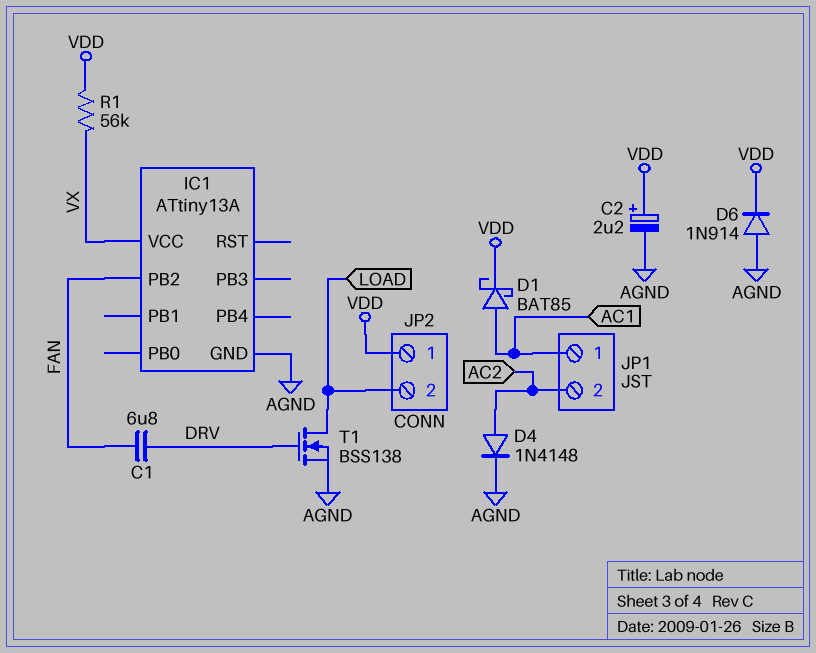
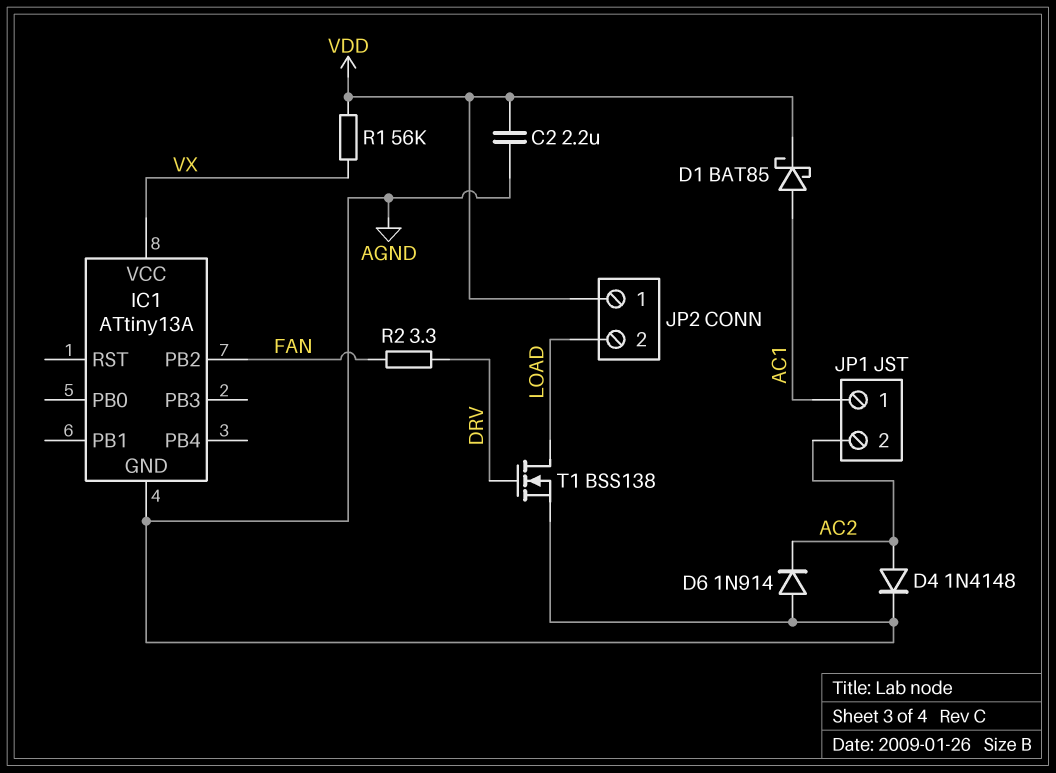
C1: 6.8uF (DRV, FAN) -> none
C2: 2.2uF (plus VDD, minus AGND) -> 2.2uF (AGND, VDD)
D6: diode 1N914 (A AGND, K VDD) -> diode 1N914 (A AGND, K AC2)
R2: none -> 3.3 (DRV, FAN)

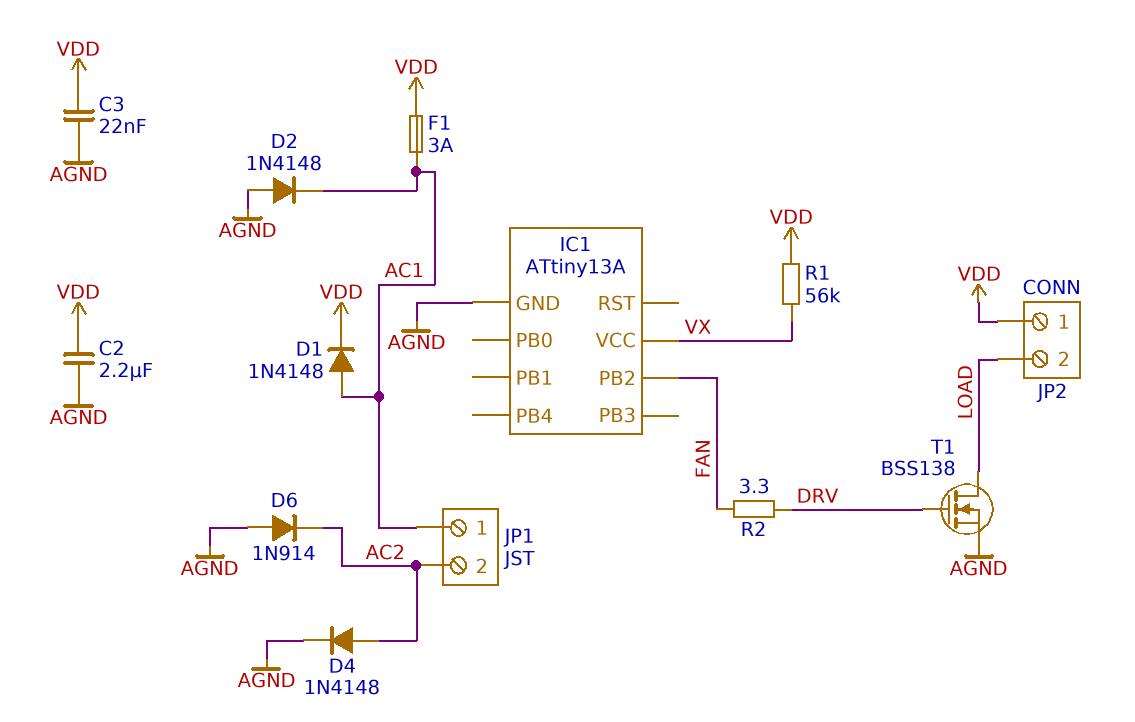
C3: none -> 22nF (AGND, VDD)
D1: schottky BAT85 (A AC1, K VDD) -> diode 1N4148 (A AC1, K VDD)
D2: none -> diode 1N4148 (A AGND, K AC1)
F1: none -> 3A (AC1, VDD)

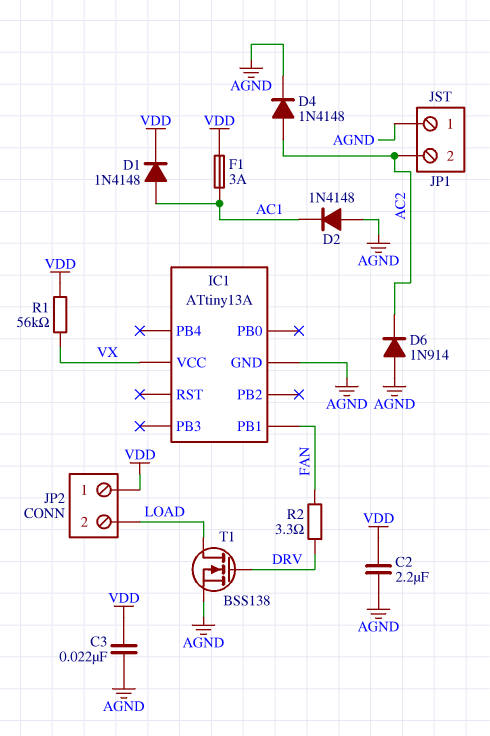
IC1 pin PB1: none -> FAN
IC1 pin PB2: FAN -> none
JP1 pin 1: AC1 -> AGND

